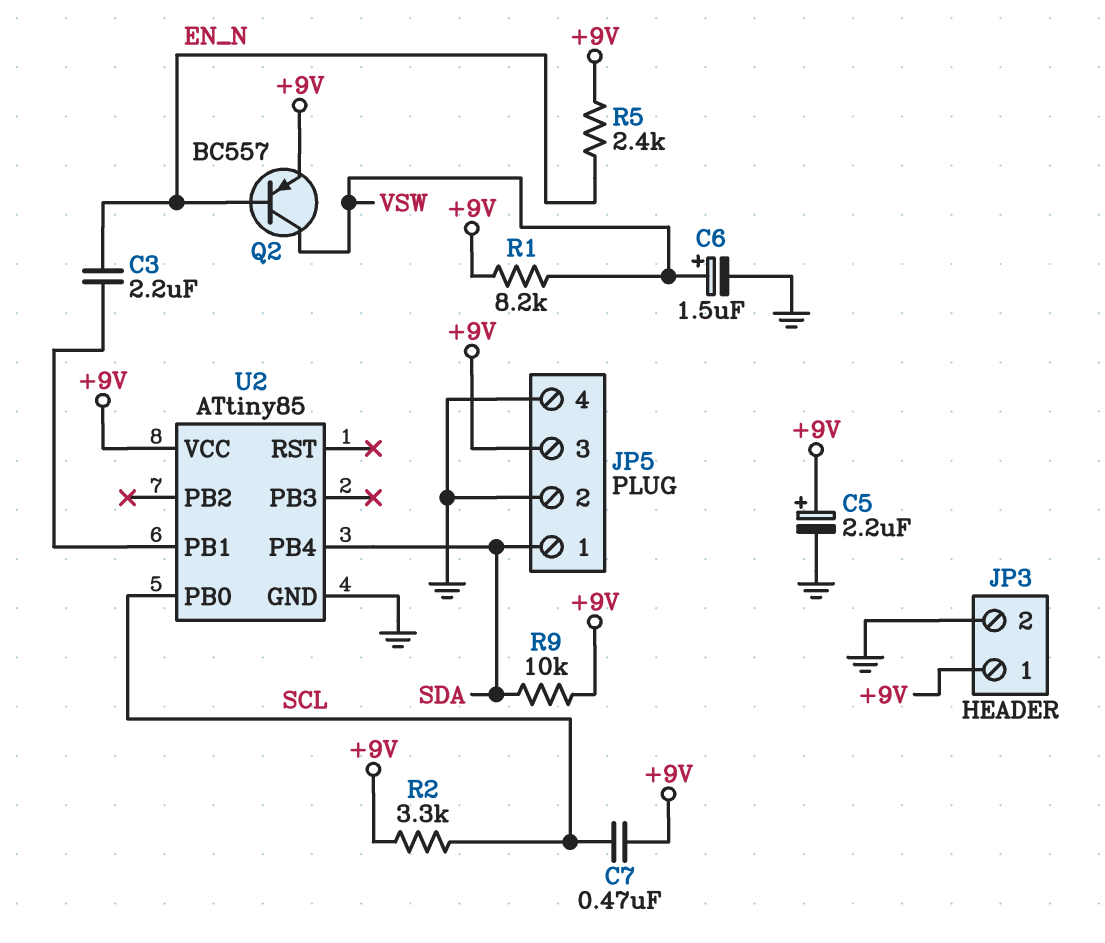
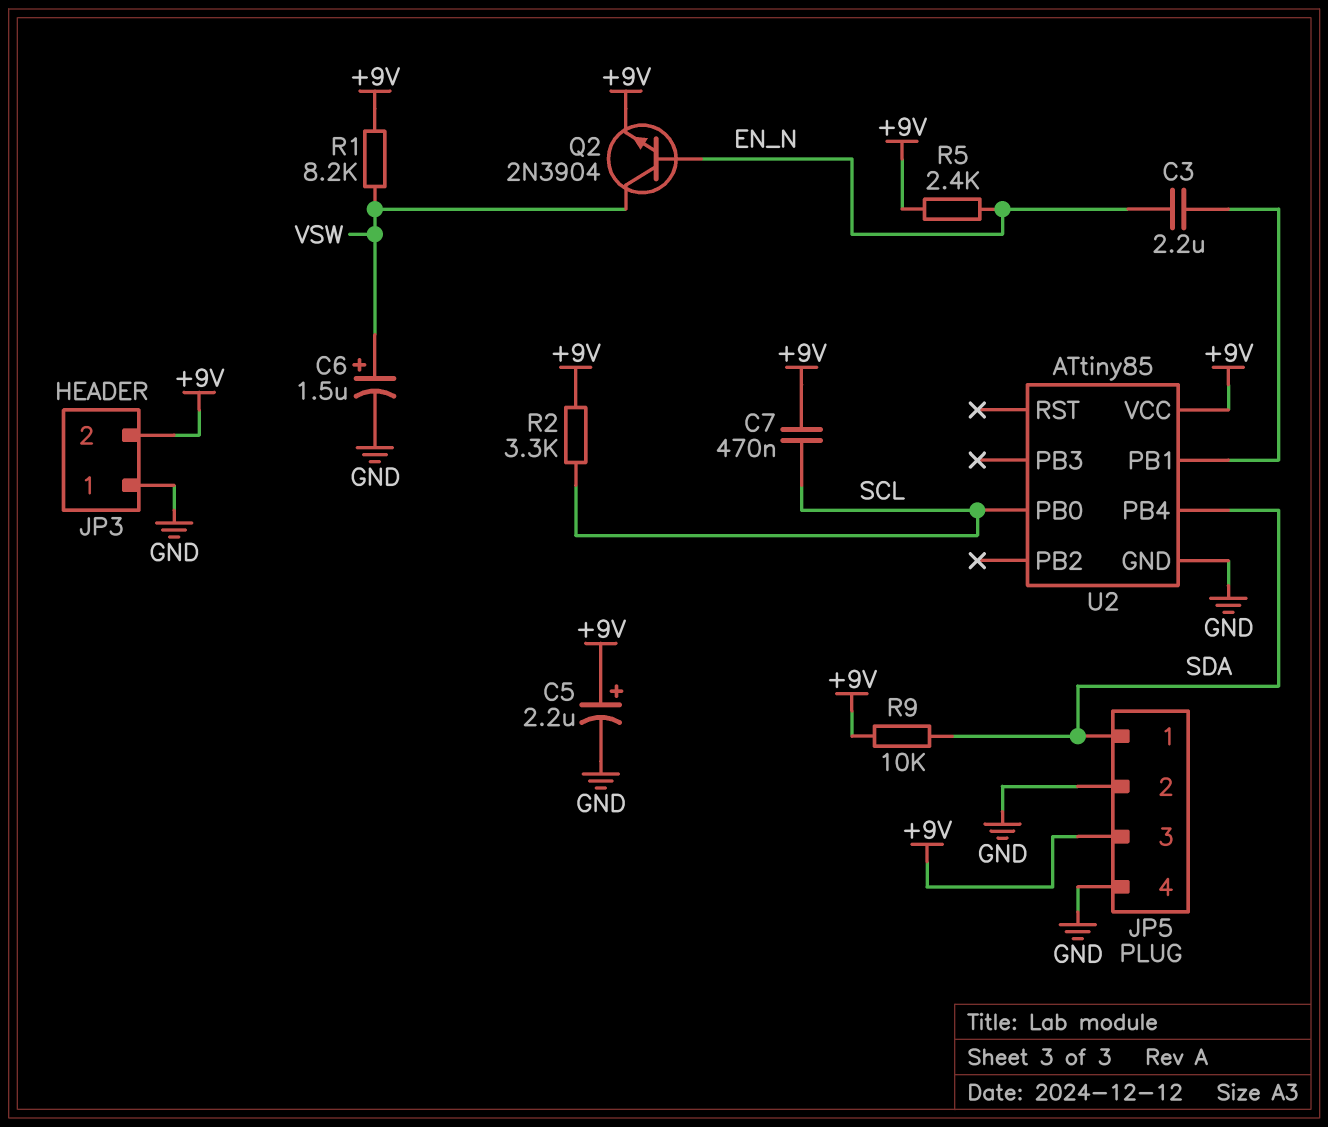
JP3 pin 1: +9V -> GND
JP3 pin 2: GND -> +9V
Q2: PNP BC557 (B EN_N, C VSW, E +9V) -> NPN 2N3904 (B EN_N, C VSW, E +9V)

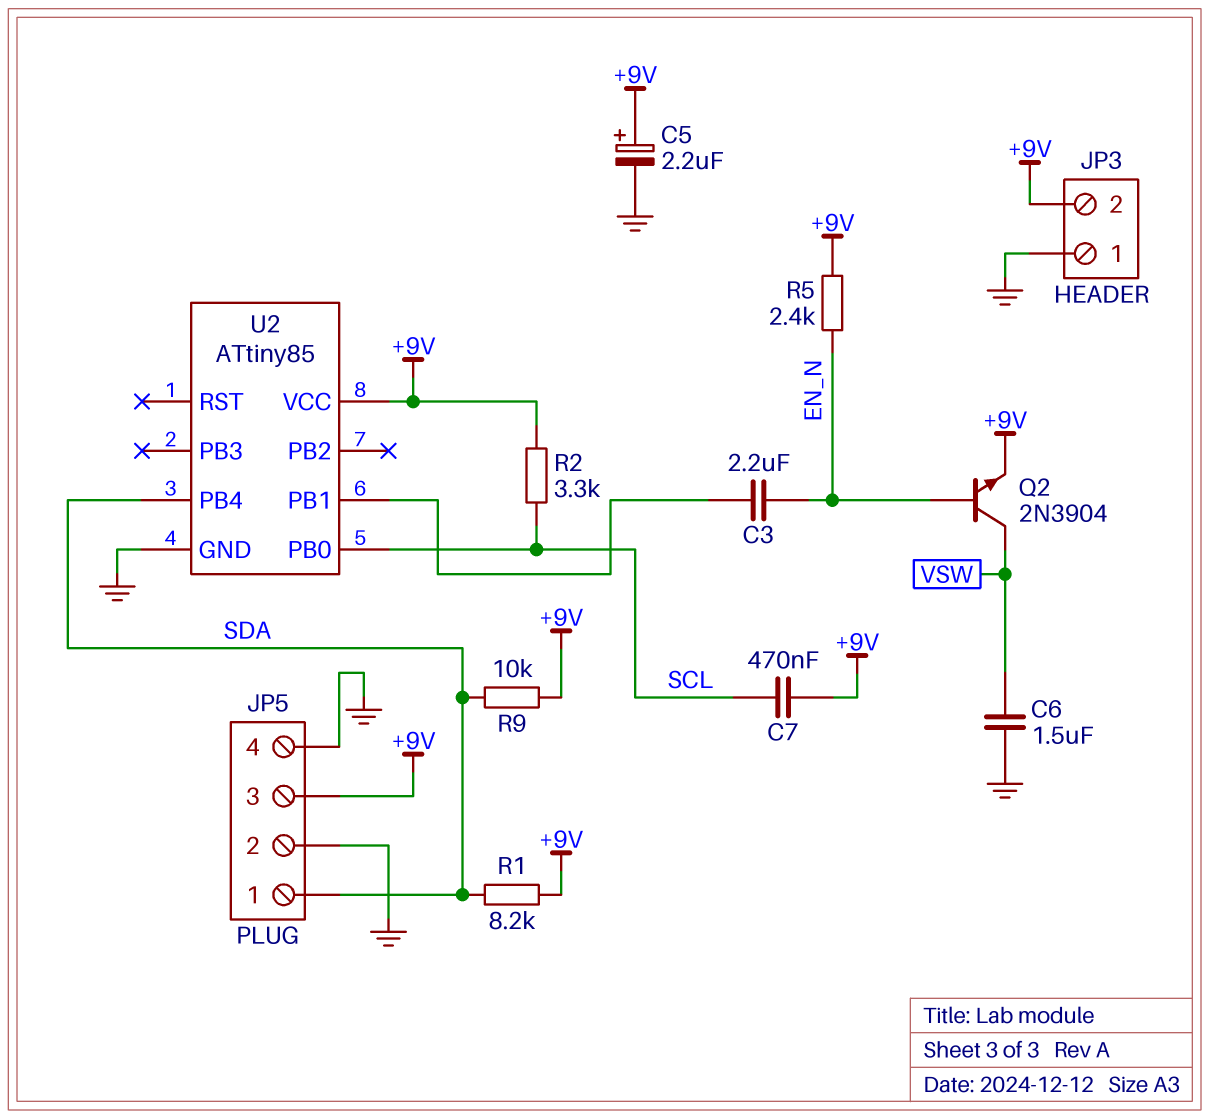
C6: 1.5uF (plus VSW, minus GND) -> 1.5uF (GND, VSW)
R1: 8.2k (+9V, VSW) -> 8.2k (+9V, SDA)

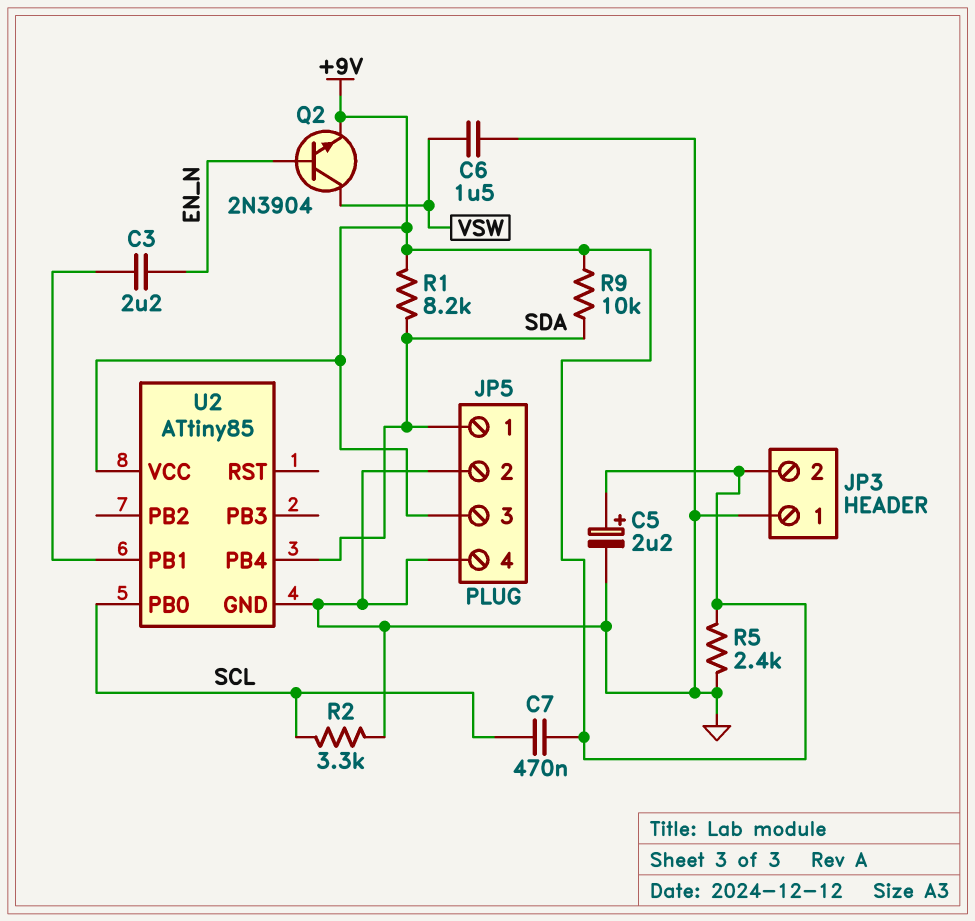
R2: 3.3k (+9V, SCL) -> 3.3k (GND, SCL)
R5: 2.4k (+9V, EN_N) -> 2.4k (+9V, GND)

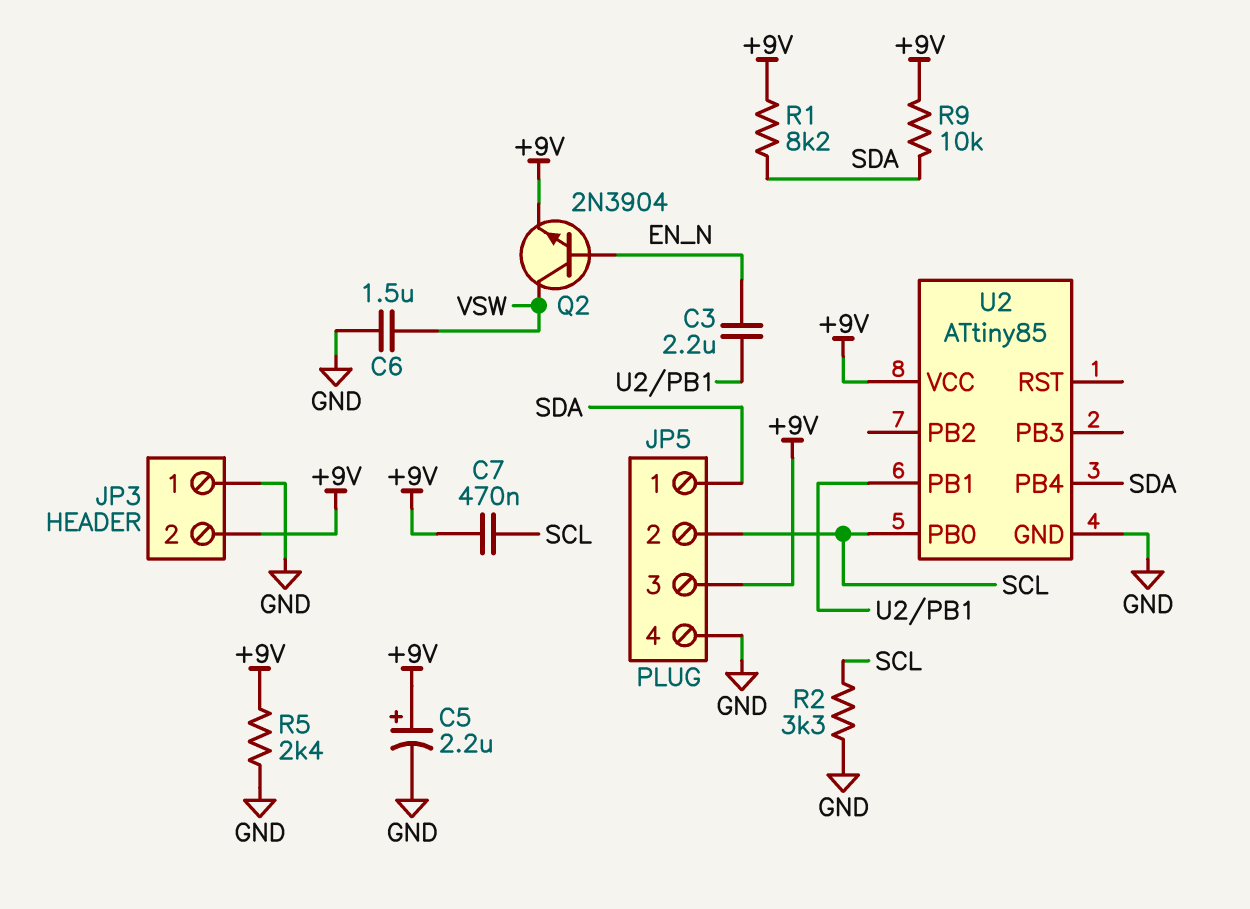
JP5 pin 2: GND -> SCL

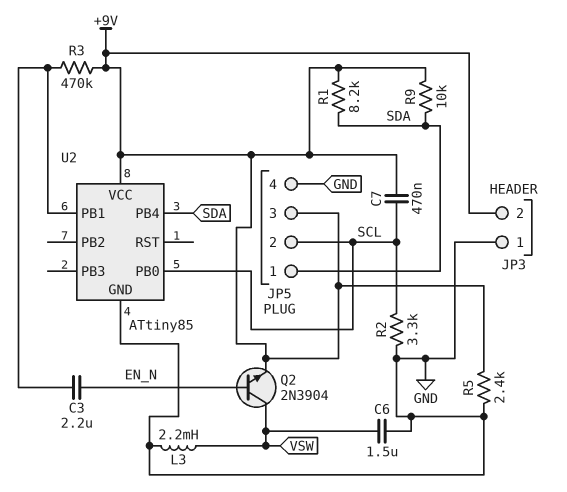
C5: 2.2uF (plus +9V, minus GND) -> none
L3: none -> 2.2mH (GND, VSW)
R3: none -> 470k (+9V, U2/PB1)

